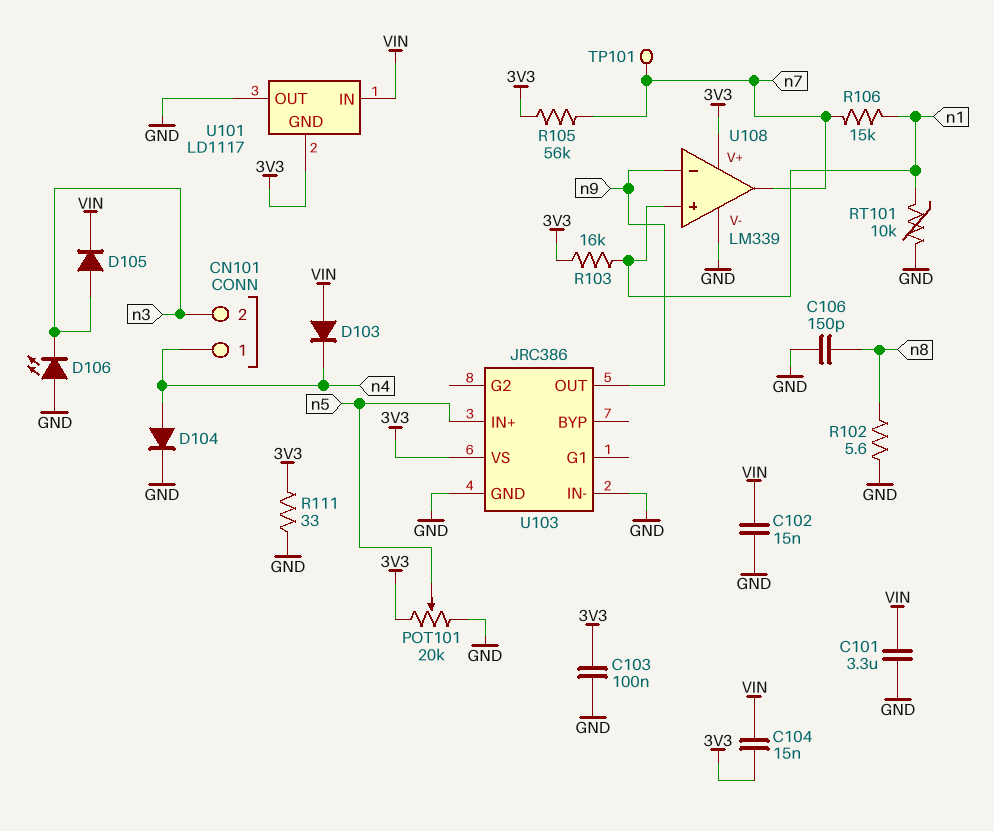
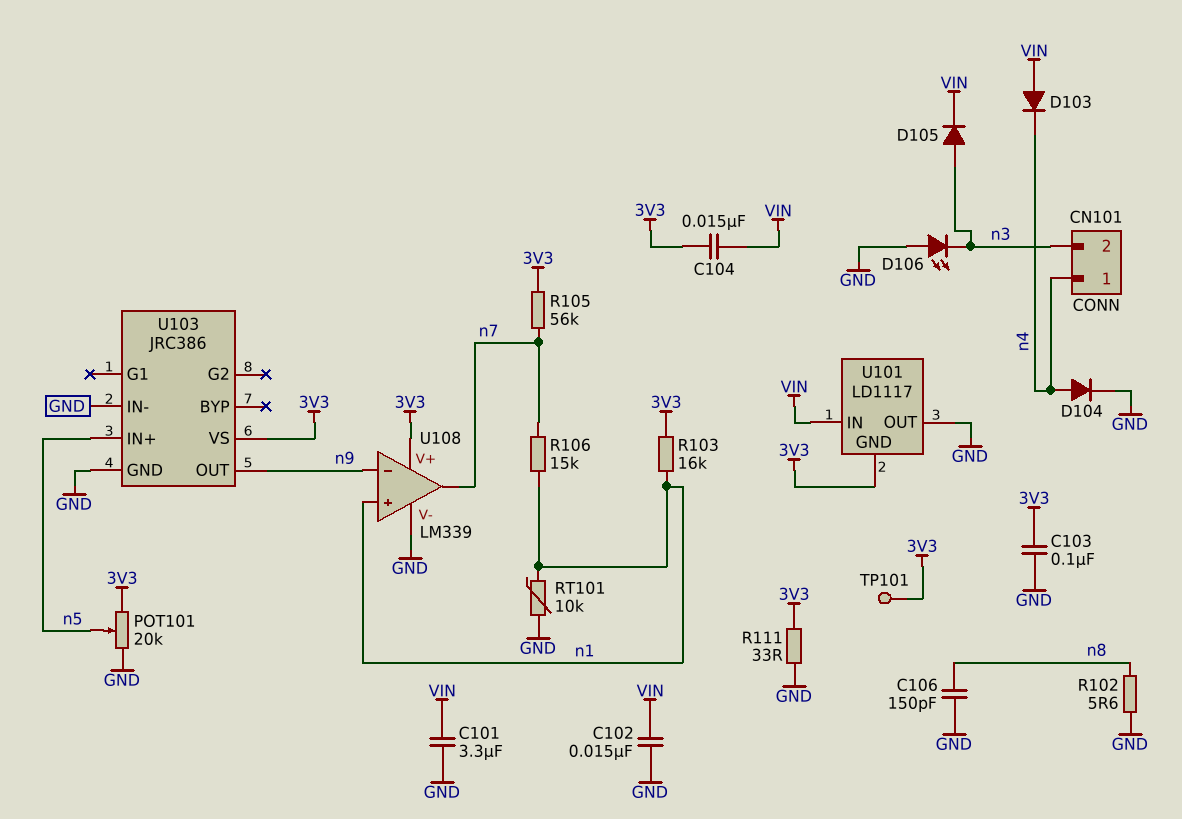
TP101: test point (n7) -> test point (3V3)

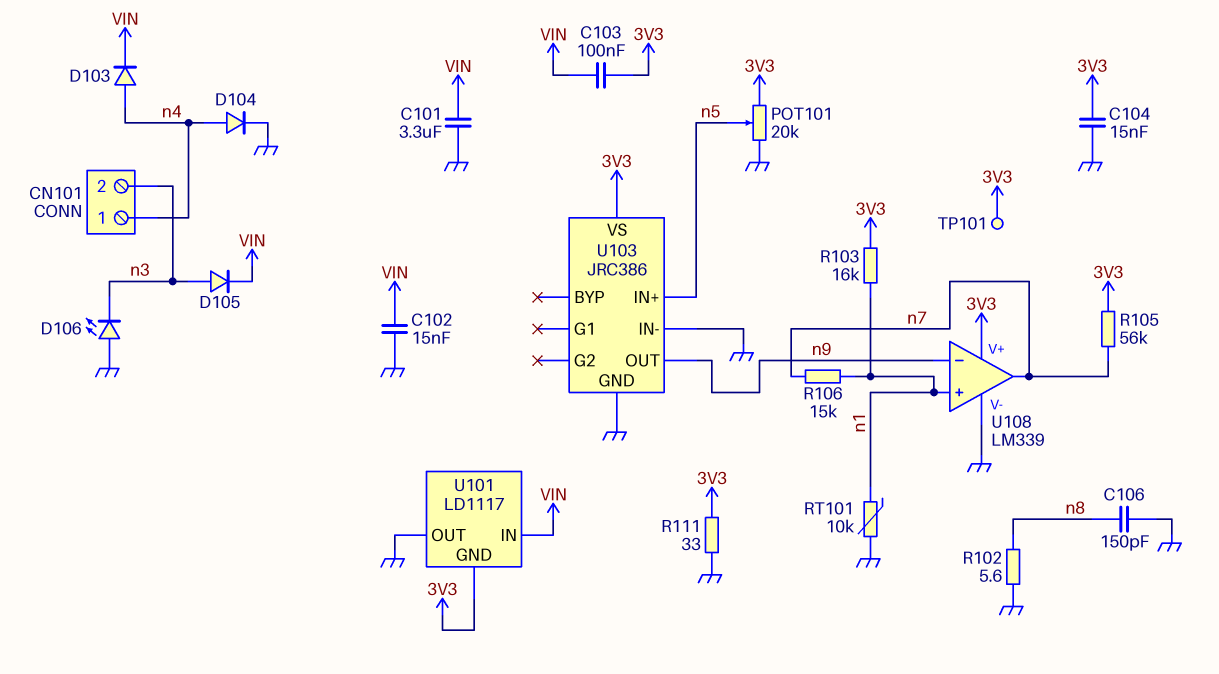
C103: 100nF (3V3, GND) -> 100nF (3V3, VIN)
C104: 15nF (3V3, VIN) -> 15nF (3V3, GND)
D103: diode (A VIN, K n4) -> diode (A n4, K VIN)

